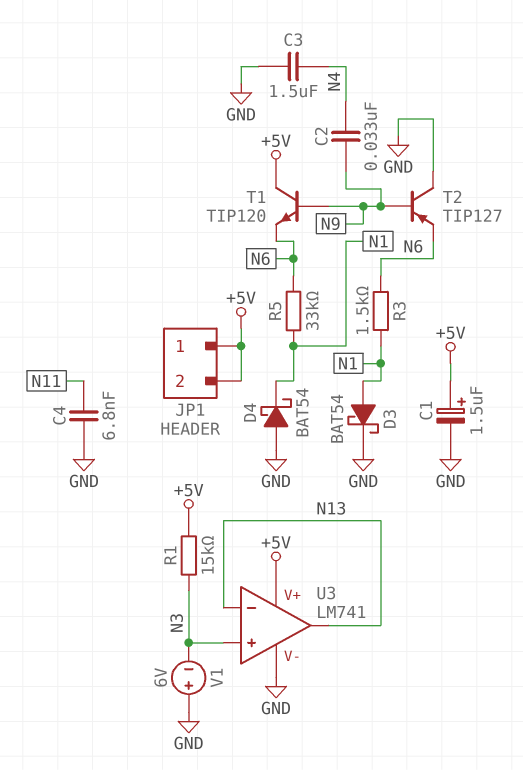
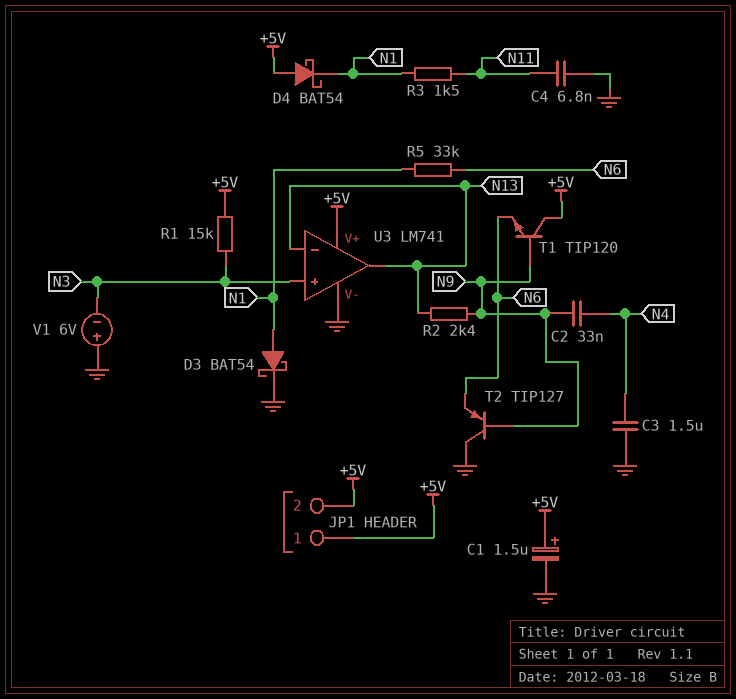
D4: schottky BAT54 (A GND, K N1) -> schottky BAT54 (A +5V, K N1)
R2: none -> 2.4k (N9, N13)
R3: 1.5k (N1, N6) -> 1.5k (N1, N11)

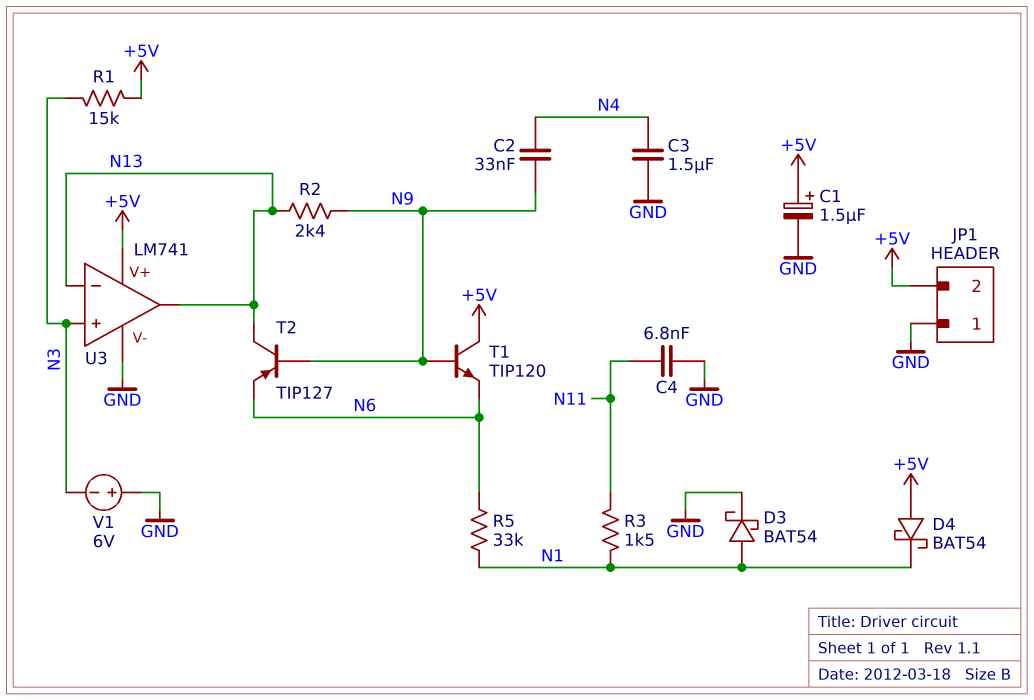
JP1 pin 1: +5V -> GND
T2: PNP TIP127 (B N9, C GND, E N6) -> PNP TIP127 (B N9, C N13, E N6)

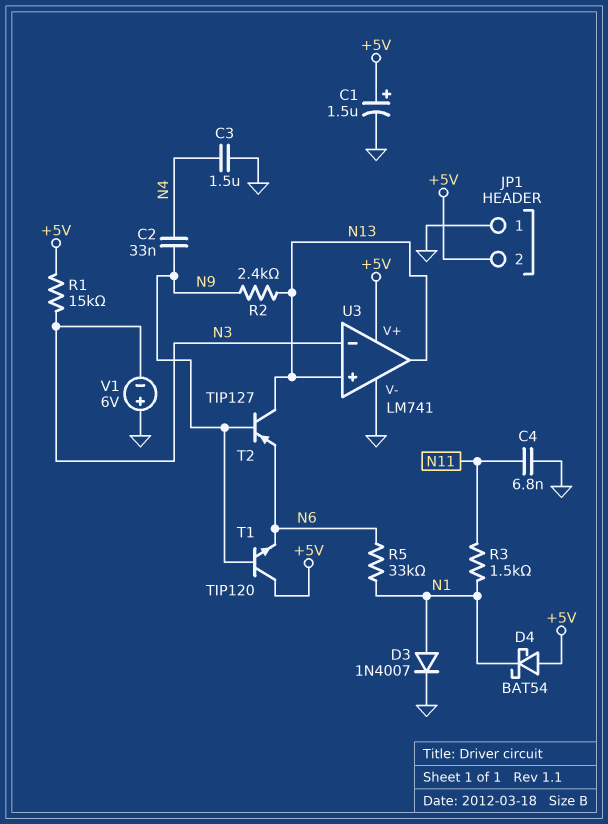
D3: schottky BAT54 (A N1, K GND) -> diode 1N4007 (A N1, K GND)
U3 pin in+: N3 -> N13
U3 pin in-: N13 -> N3

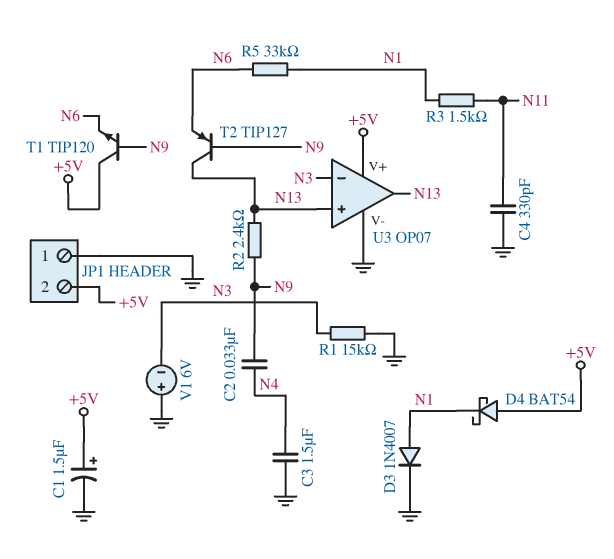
C4: 6.8nF (GND, N11) -> 330pF (GND, N11)
R1: 15k (+5V, N3) -> 15k (GND, N3)
U3: LM741 -> OP07

